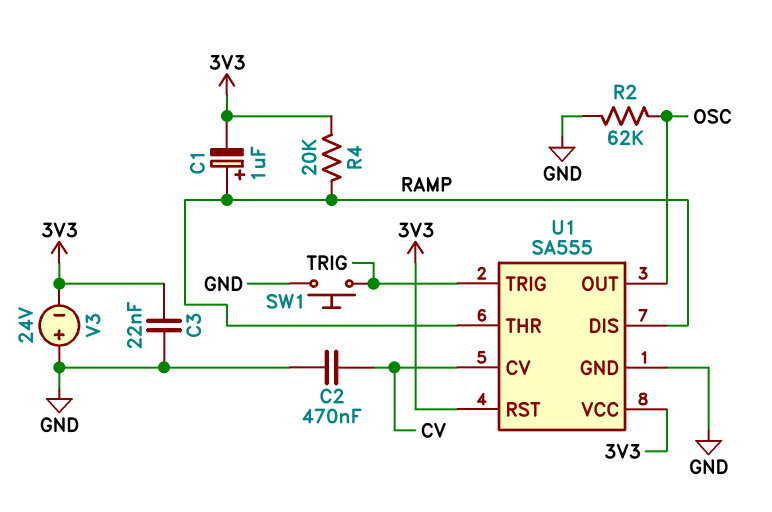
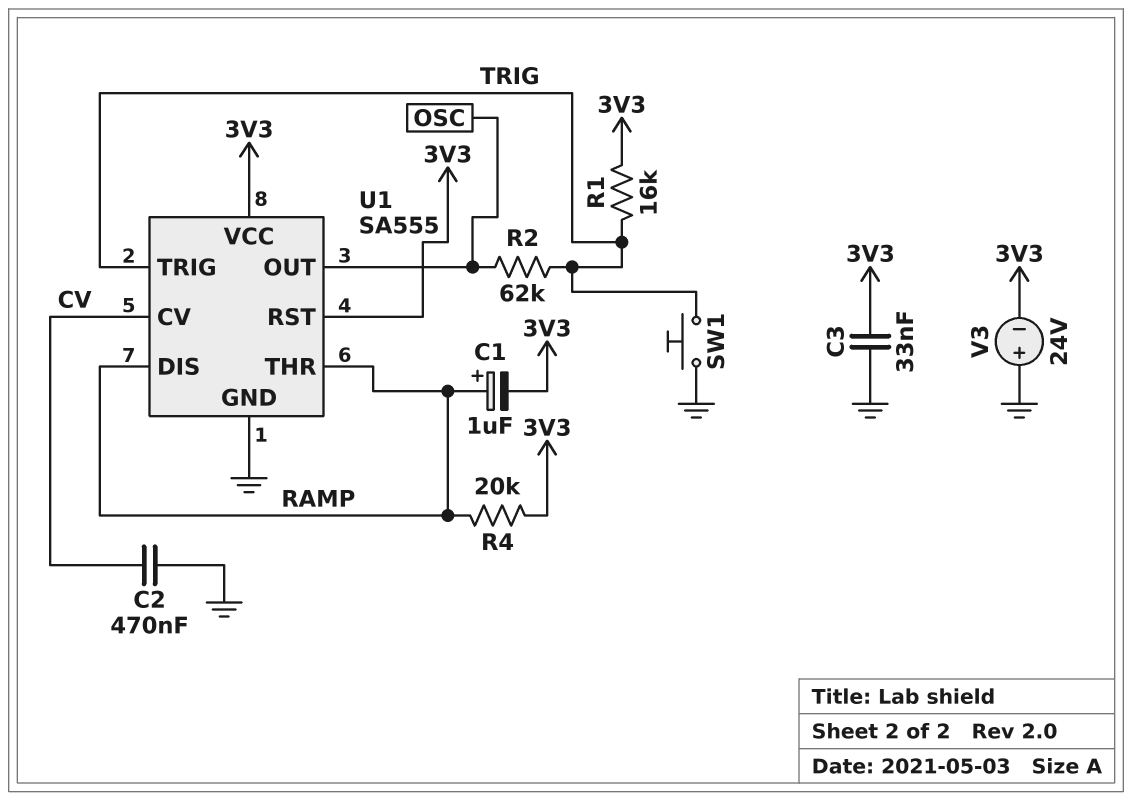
C3: 22nF (3V3, GND) -> 33nF (3V3, GND)
R1: none -> 16k (3V3, TRIG)
R2: 62k (GND, OSC) -> 62k (OSC, TRIG)

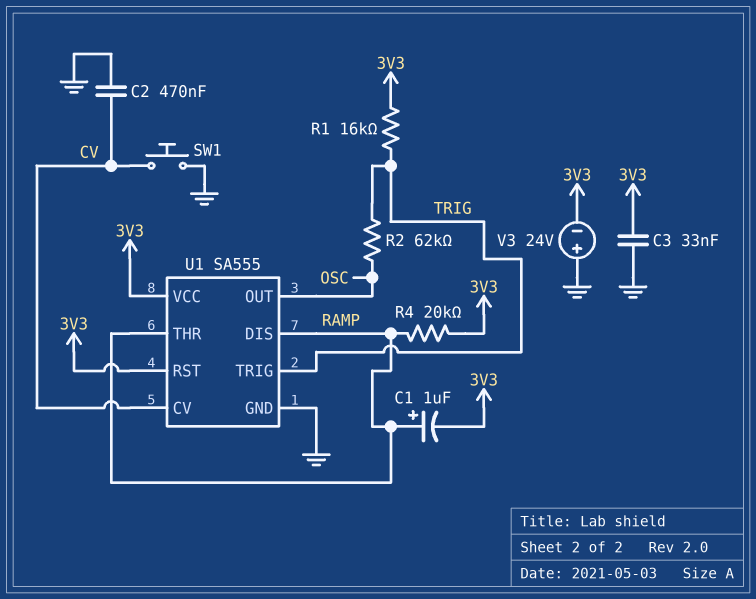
SW1: button (GND, TRIG) -> button (CV, GND)

